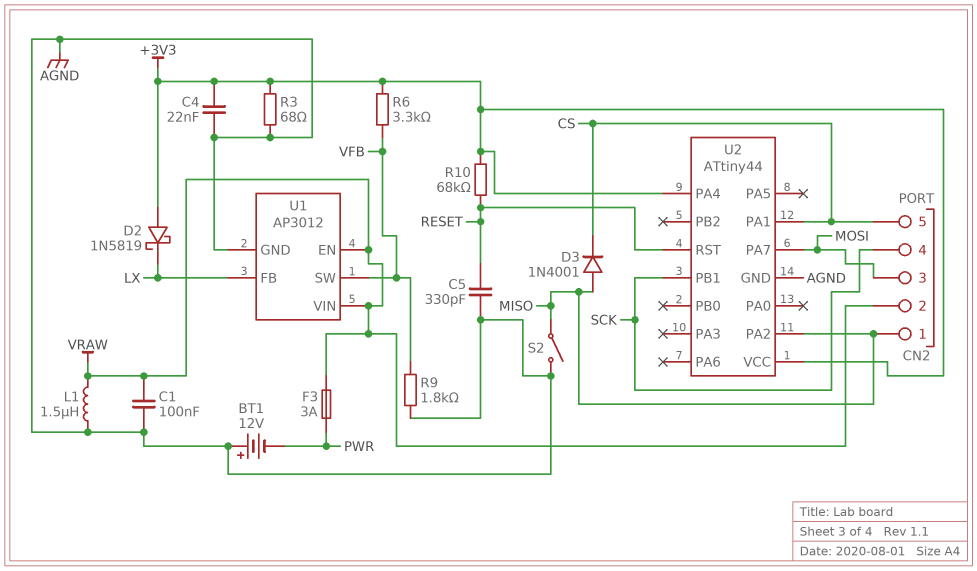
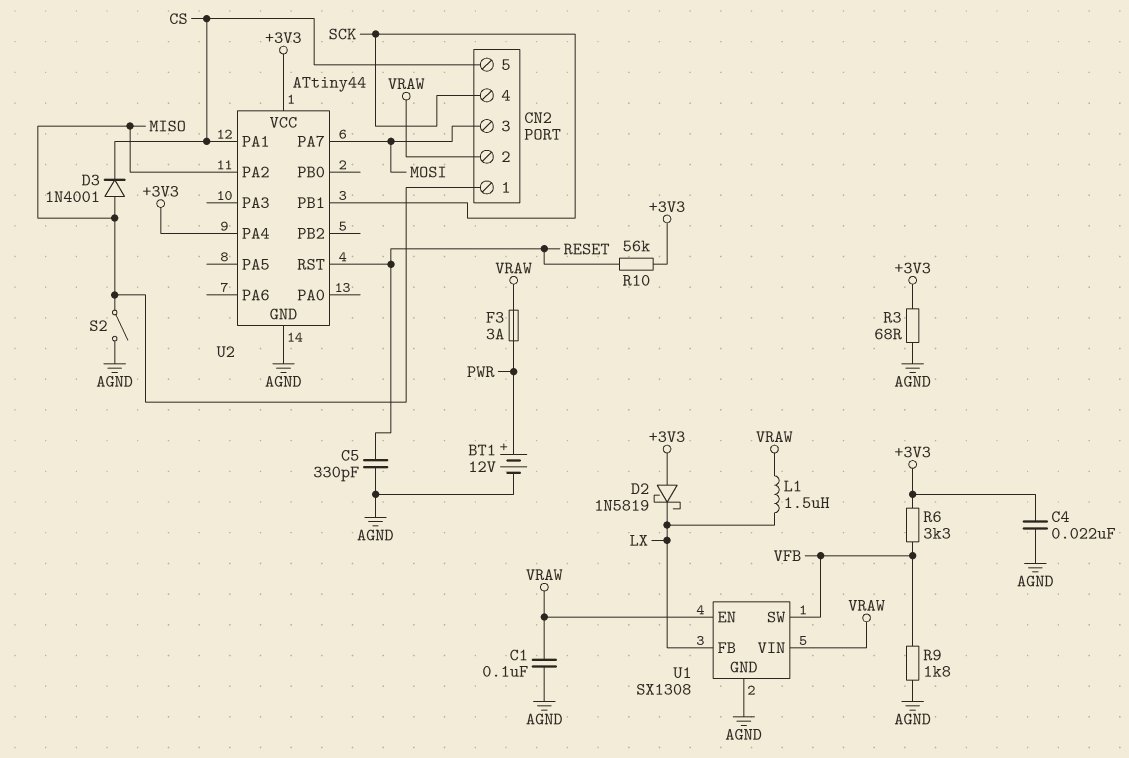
BT1: 12V (plus AGND, minus PWR) -> 12V (plus PWR, minus AGND)
L1: 1.5uH (AGND, VRAW) -> 1.5uH (LX, VRAW)
R10: 68k (+3V3, RESET) -> 56k (+3V3, RESET)
U1: AP3012 -> SX1308

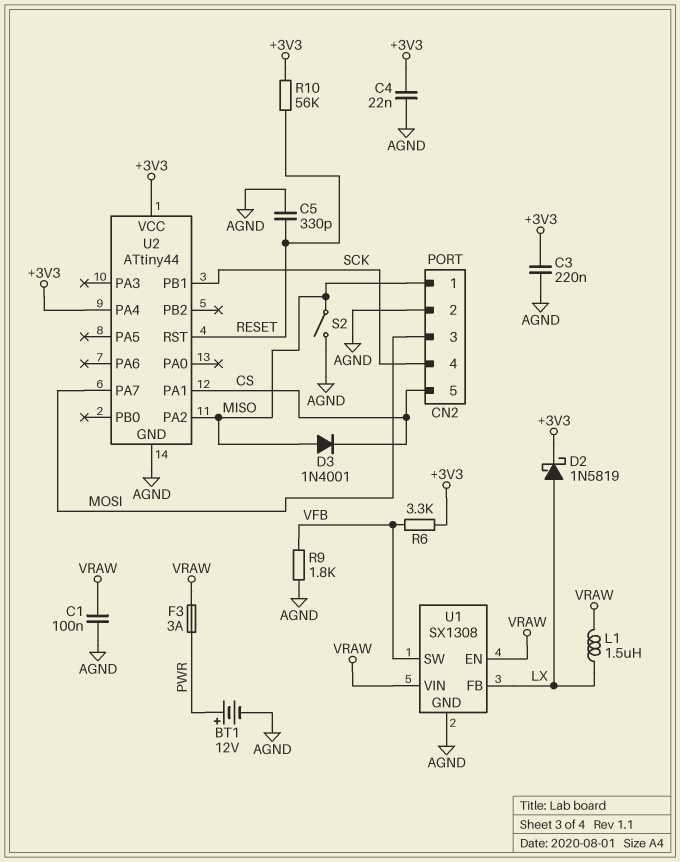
C3: none -> 220nF (+3V3, AGND)
CN2 pin 2: VRAW -> AGND
D2: schottky 1N5819 (A +3V3, K LX) -> schottky 1N5819 (A LX, K +3V3)
R3: 68 (+3V3, AGND) -> none

